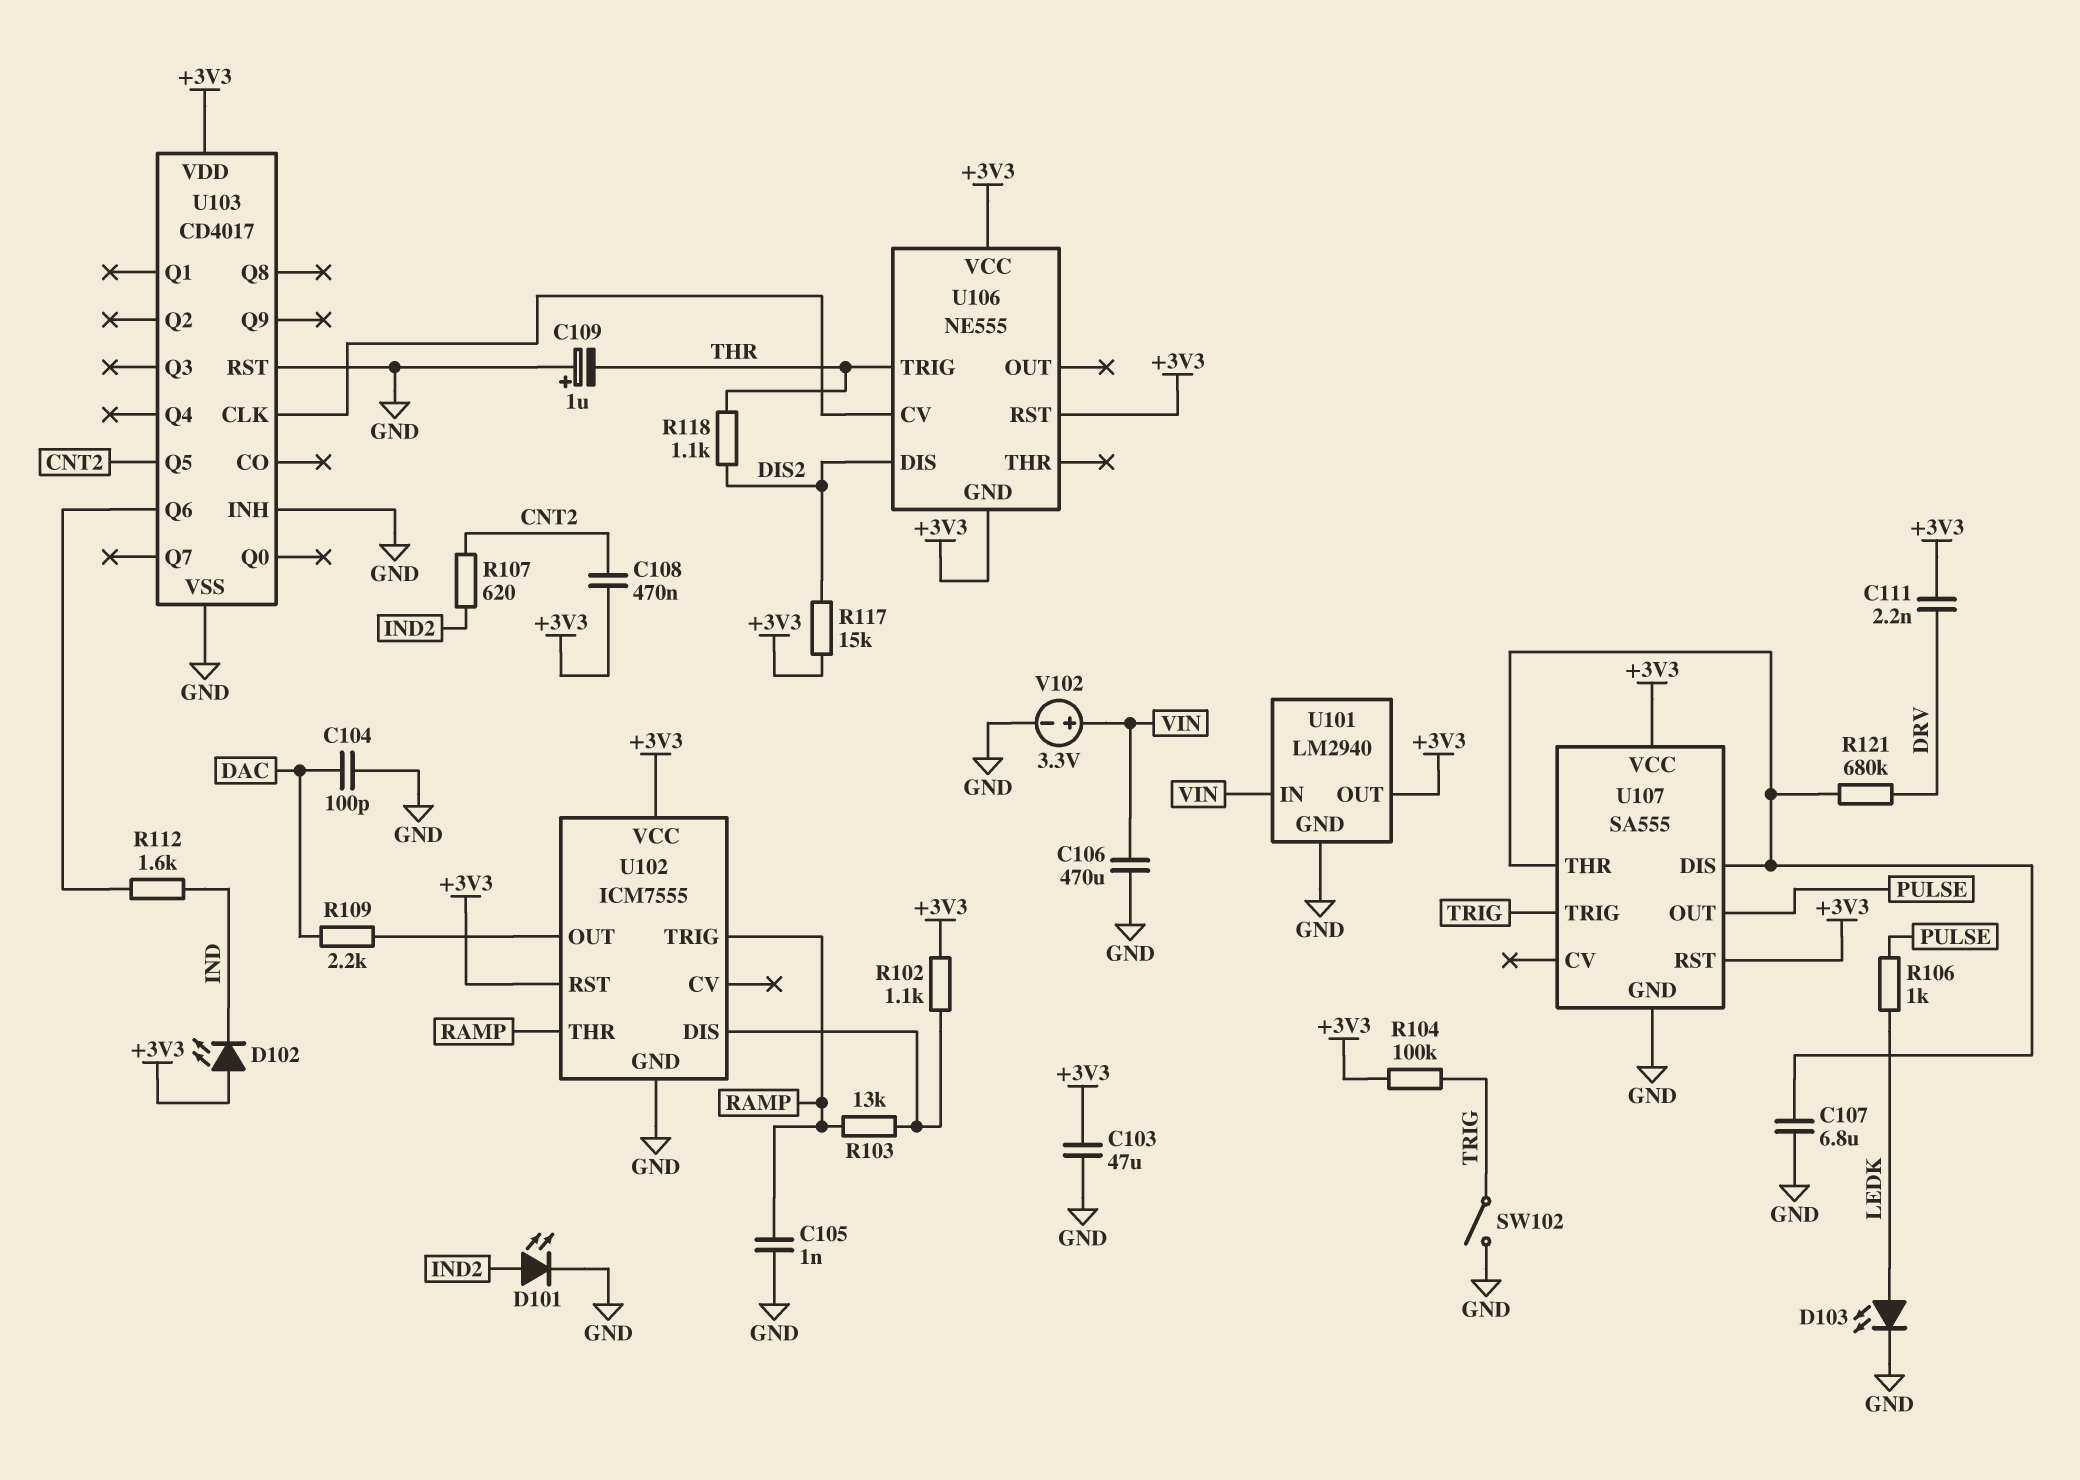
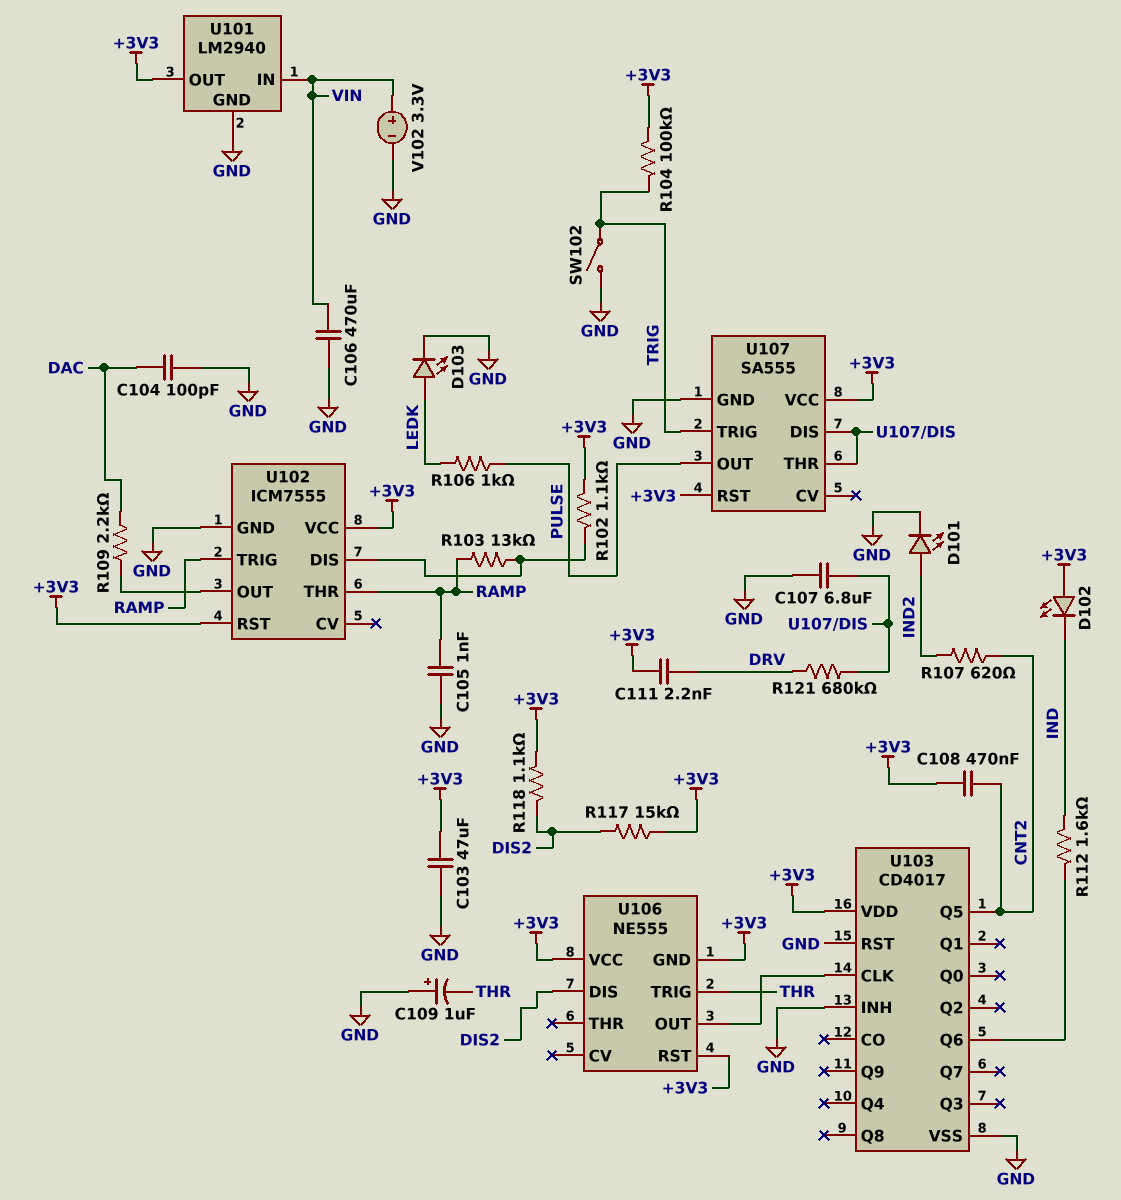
R118: 1.1k (DIS2, THR) -> 1.1k (+3V3, DIS2)
U106 pin CV: U103/CLK -> none
U106 pin OUT: none -> U103/CLK

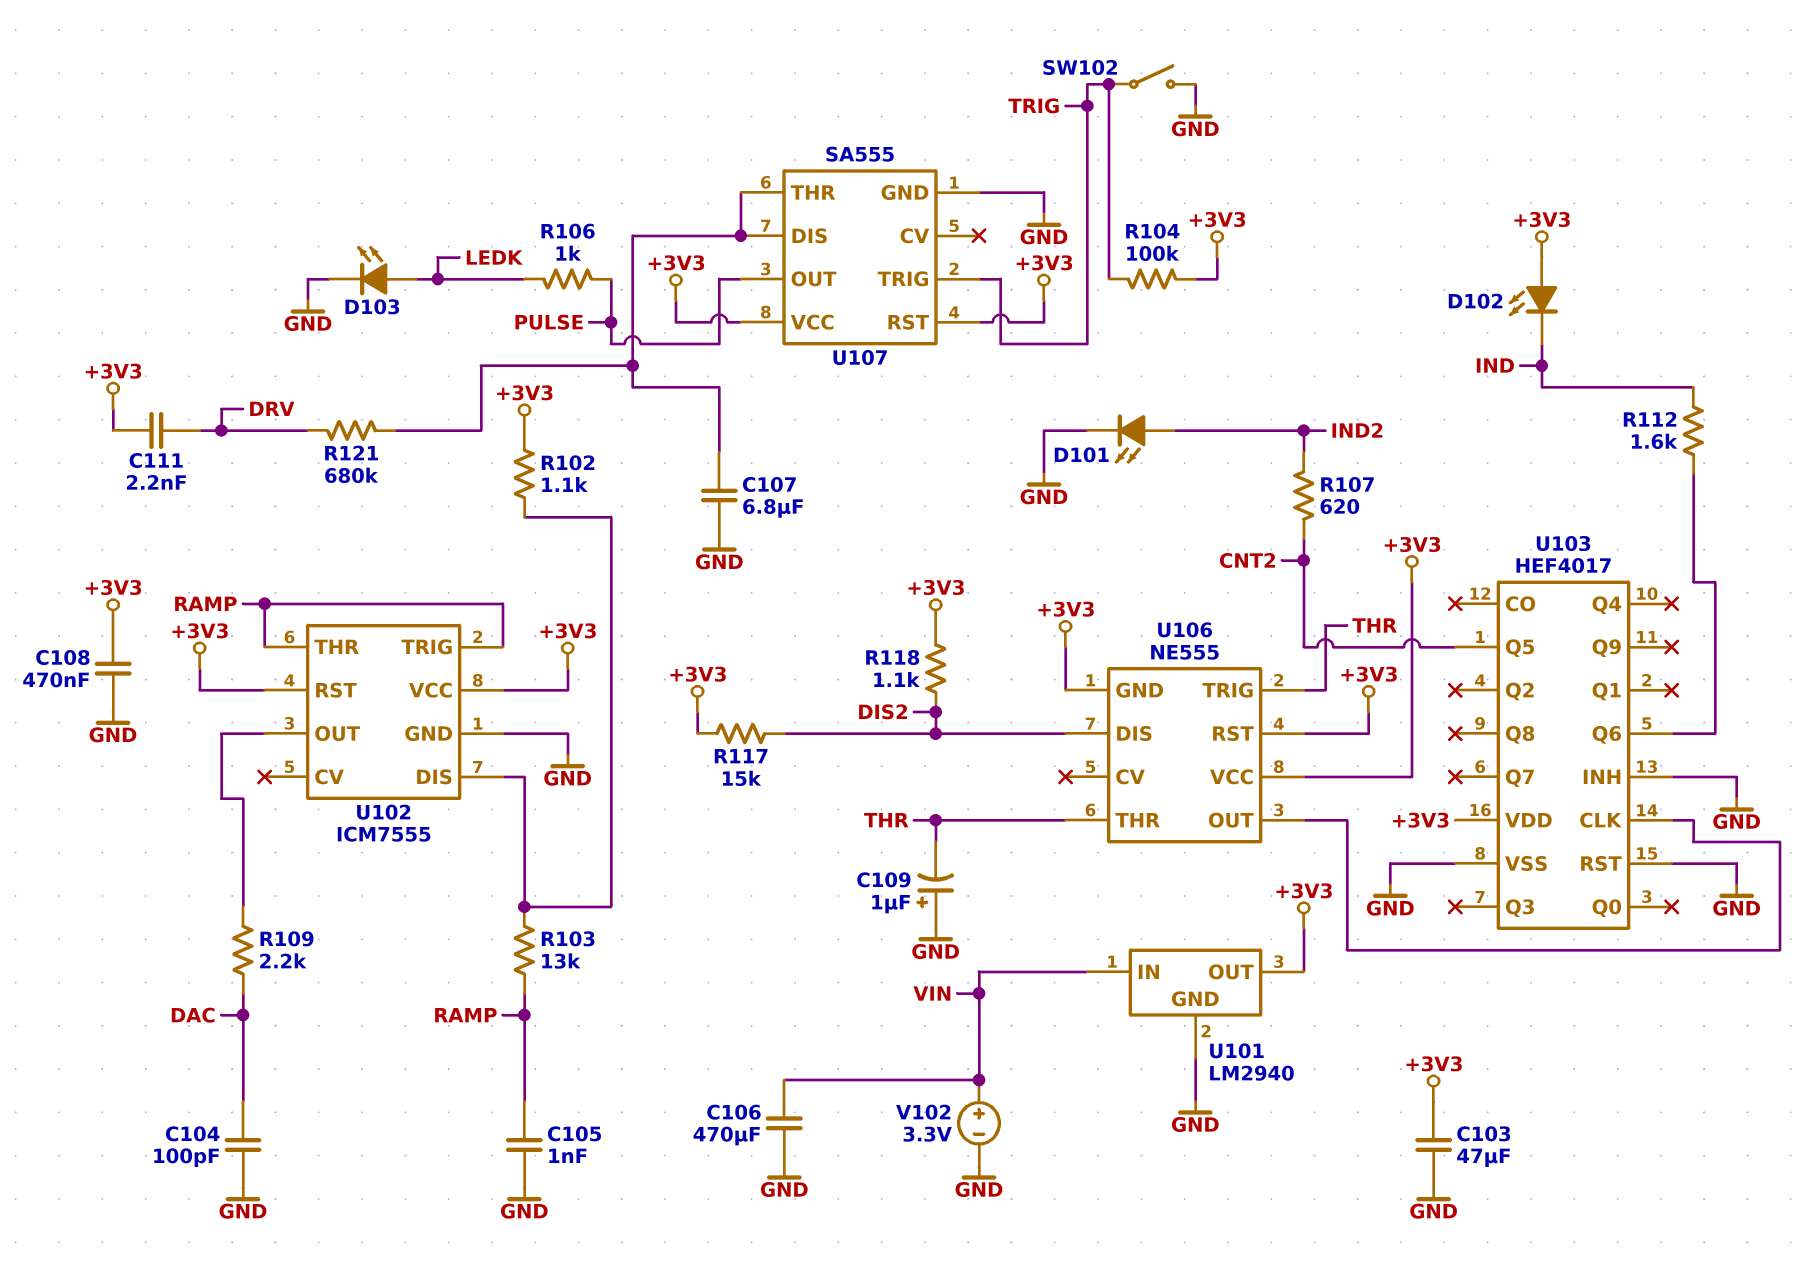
C108: 470nF (+3V3, CNT2) -> 470nF (+3V3, GND)
U103: CD4017 -> HEF4017
U106 pin THR: none -> THR

